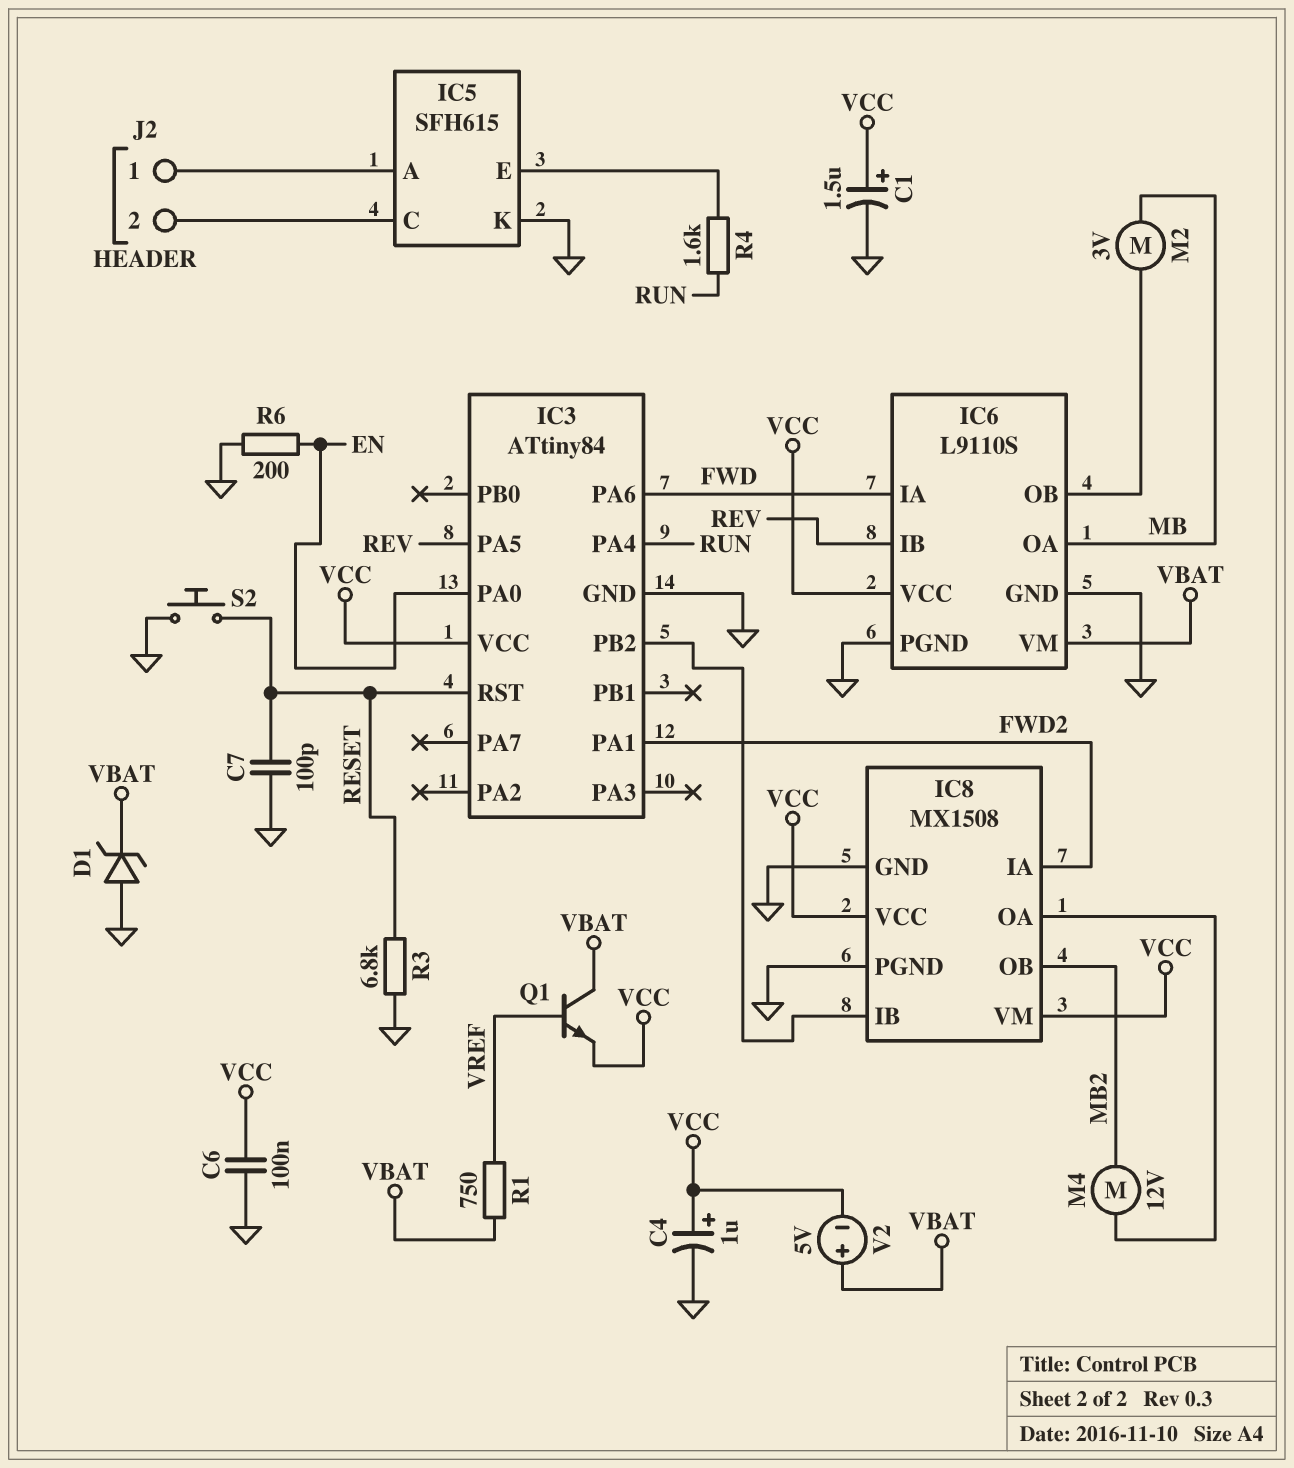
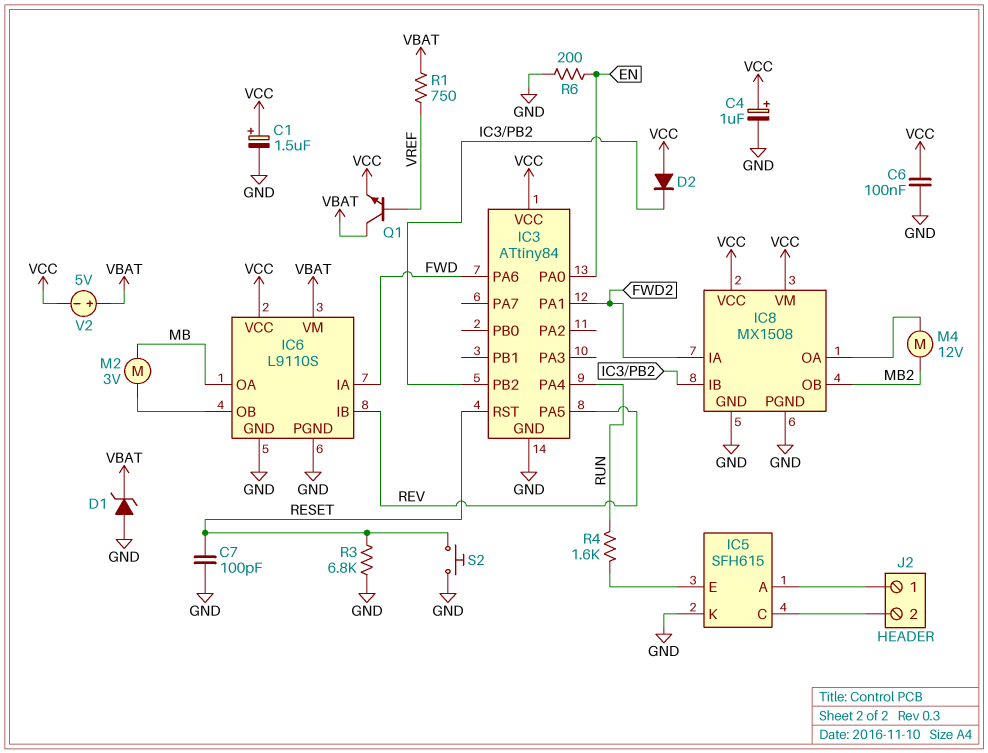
D2: none -> diode (A VCC, K IC3/PB2)

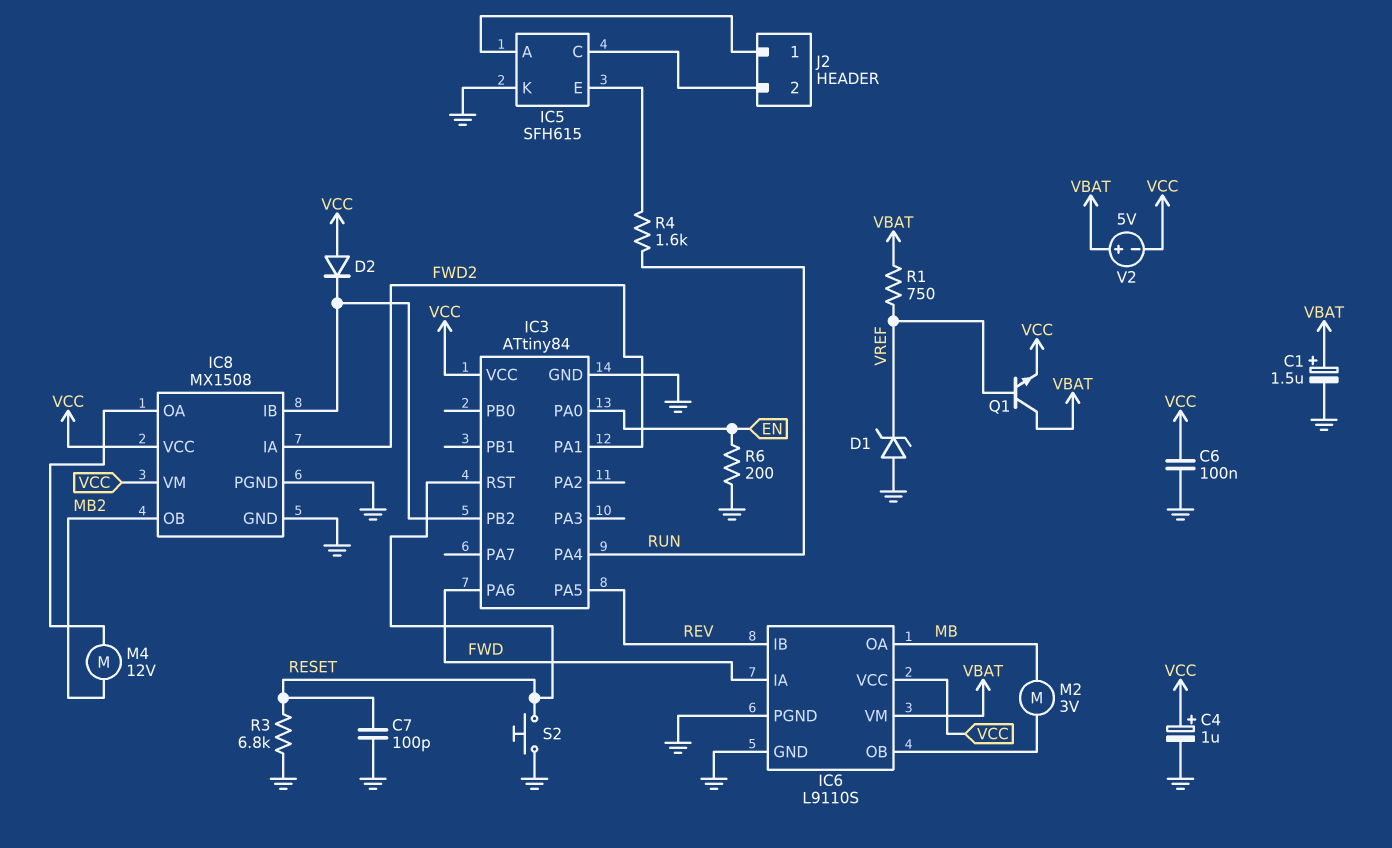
C1: 1.5uF (plus VCC, minus GND) -> 1.5uF (plus VBAT, minus GND)
D1: zener (A GND, K VBAT) -> zener (A GND, K VREF)

